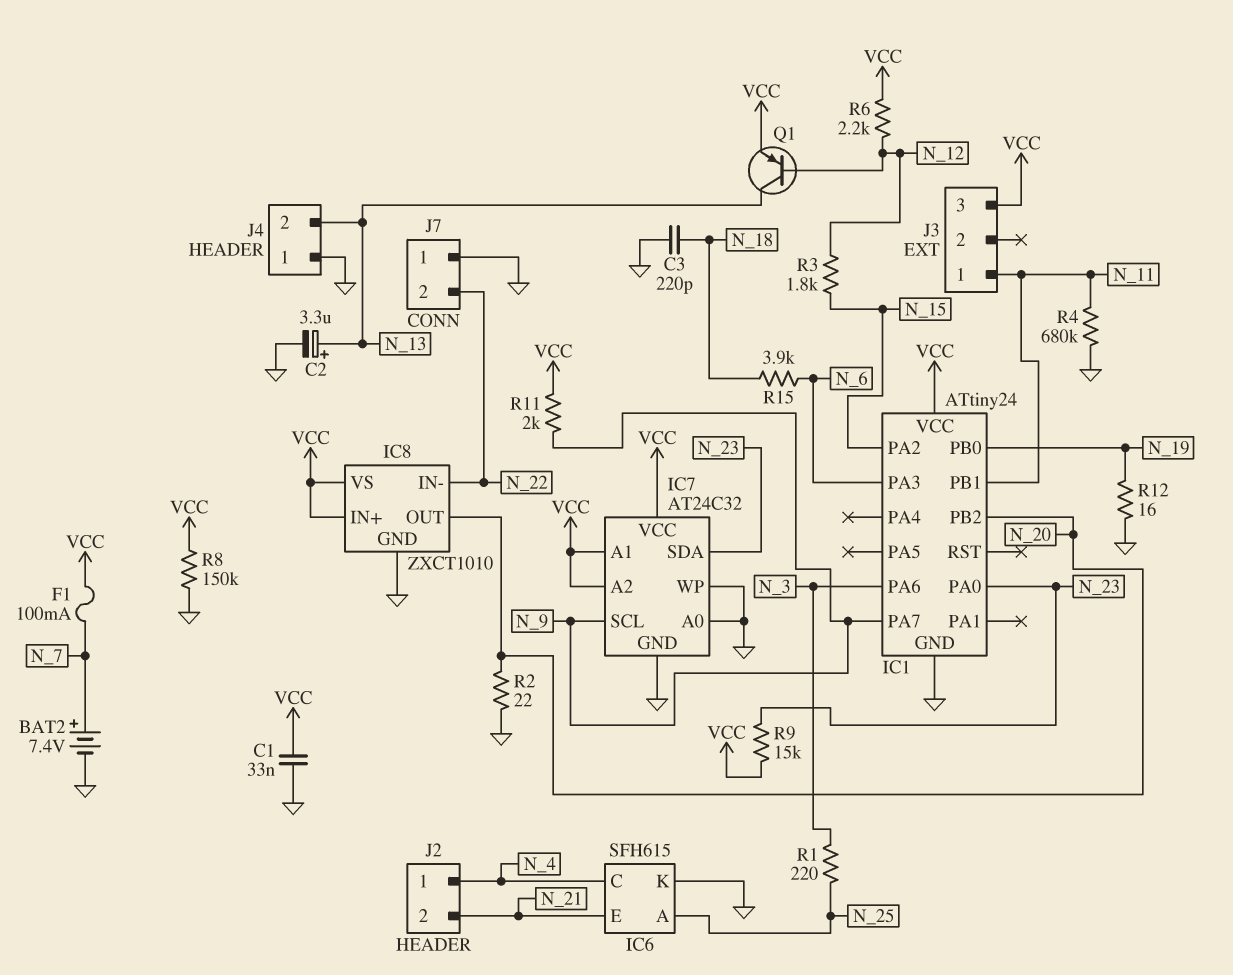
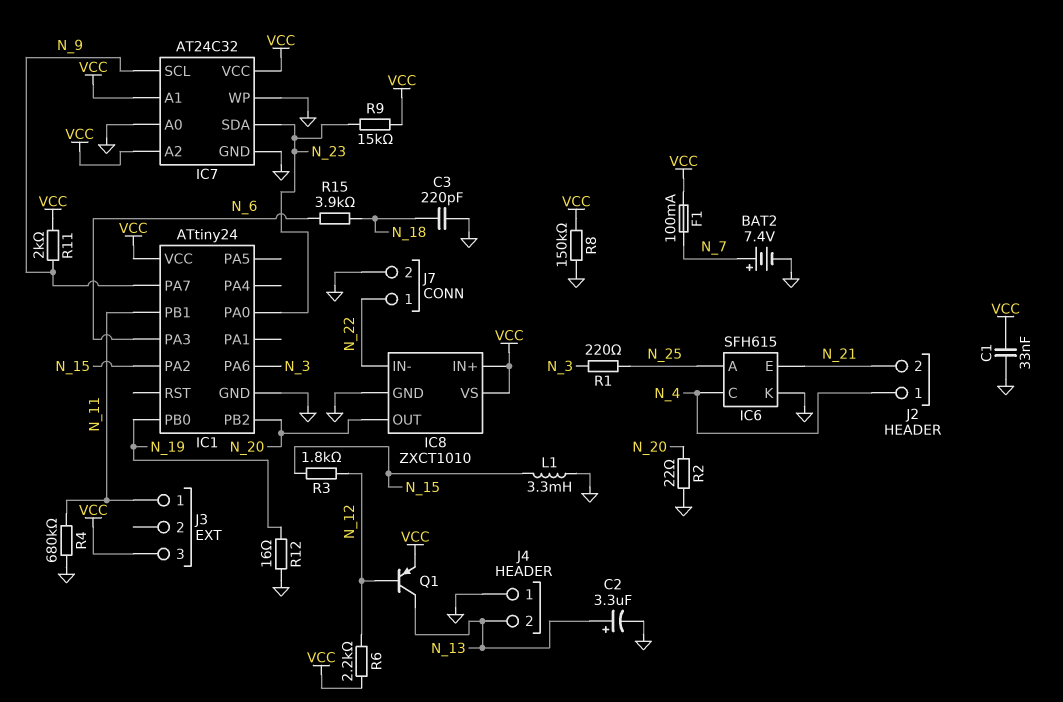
J7 pin 1: GND -> N_22
J7 pin 2: N_22 -> GND
L1: none -> 3.3mH (GND, N_15)

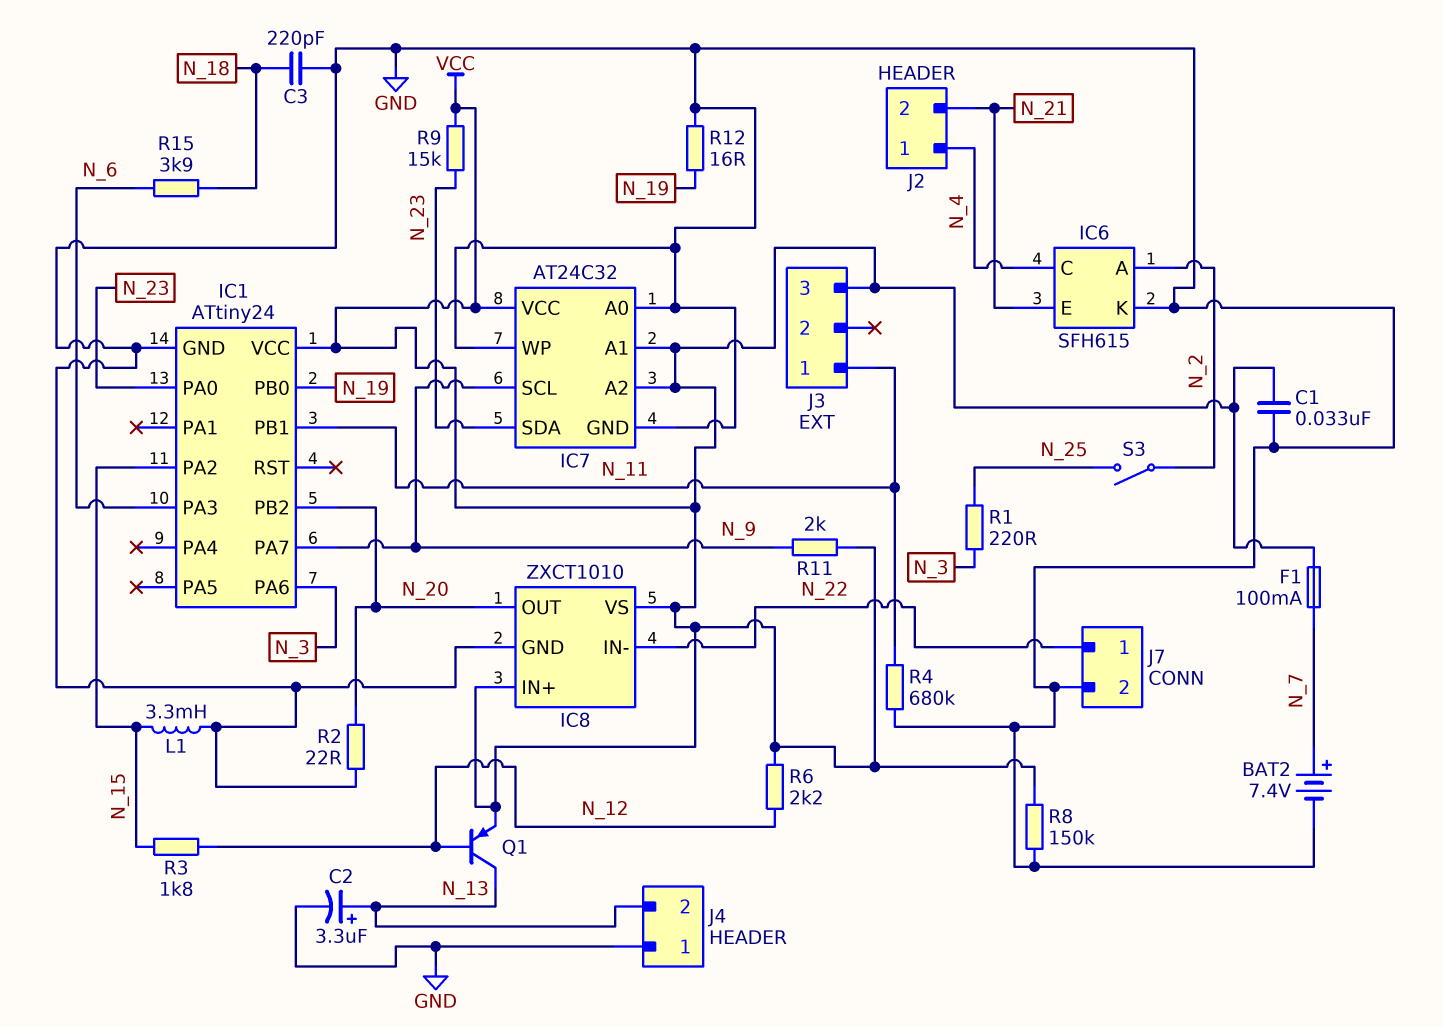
IC6 pin A: N_25 -> N_2
S3: none -> switch (N_2, N_25)

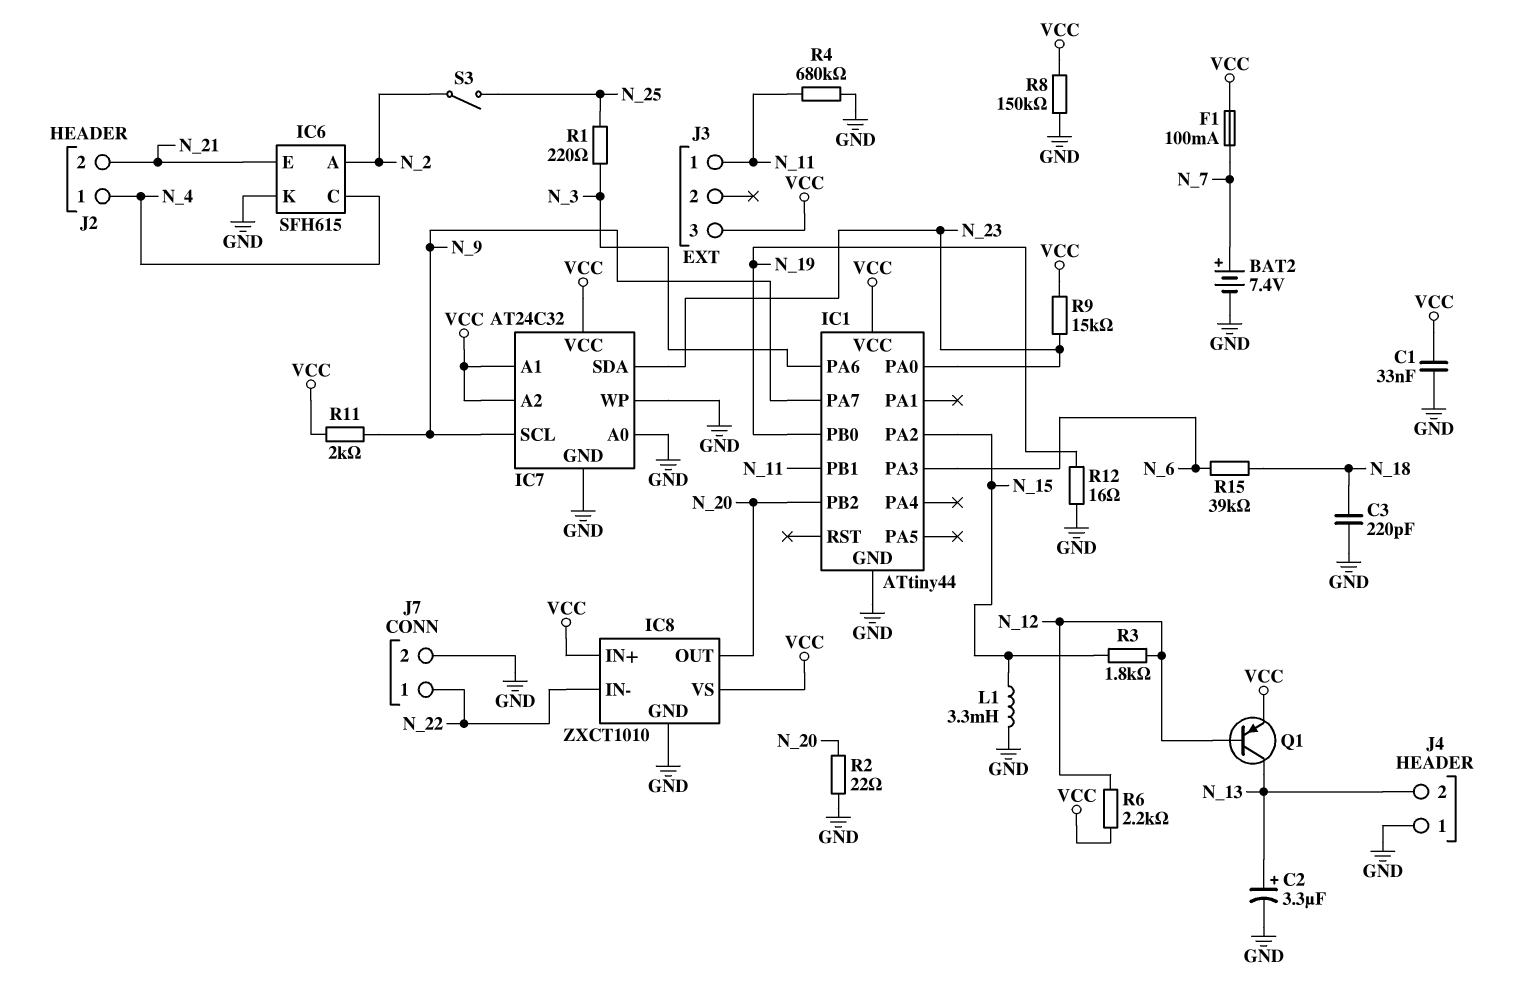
IC1: ATtiny24 -> ATtiny44
R15: 3.9k (N_6, N_18) -> 39k (N_6, N_18)

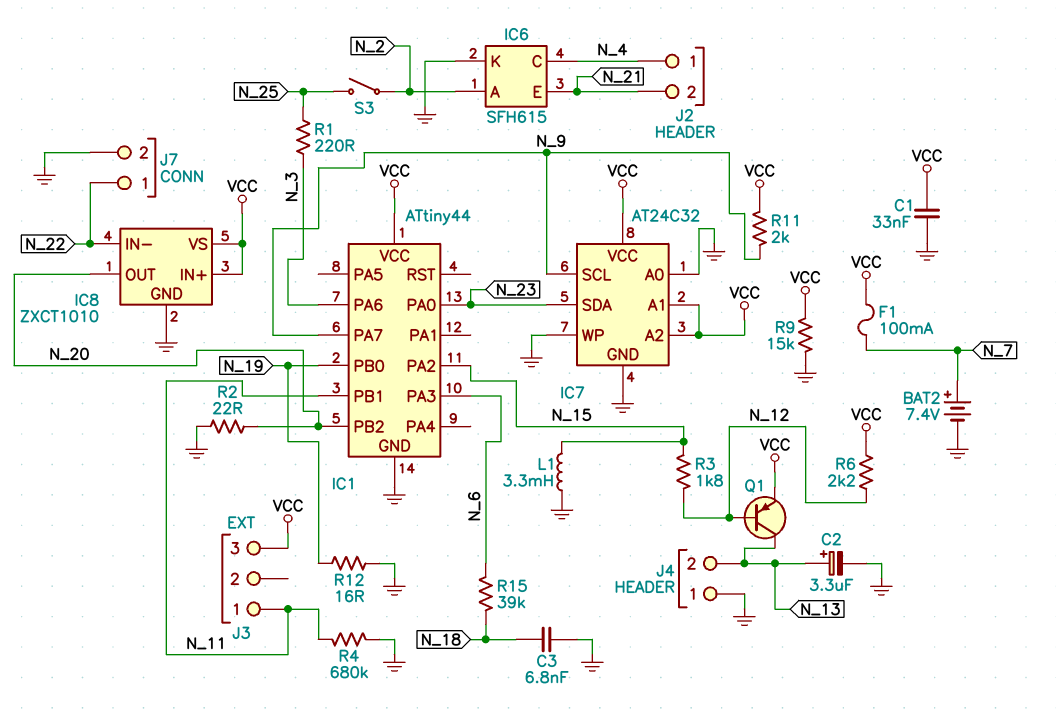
C3: 220pF (GND, N_18) -> 6.8nF (GND, N_18)
R8: 150k (GND, VCC) -> none
R9: 15k (N_23, VCC) -> 15k (GND, VCC)

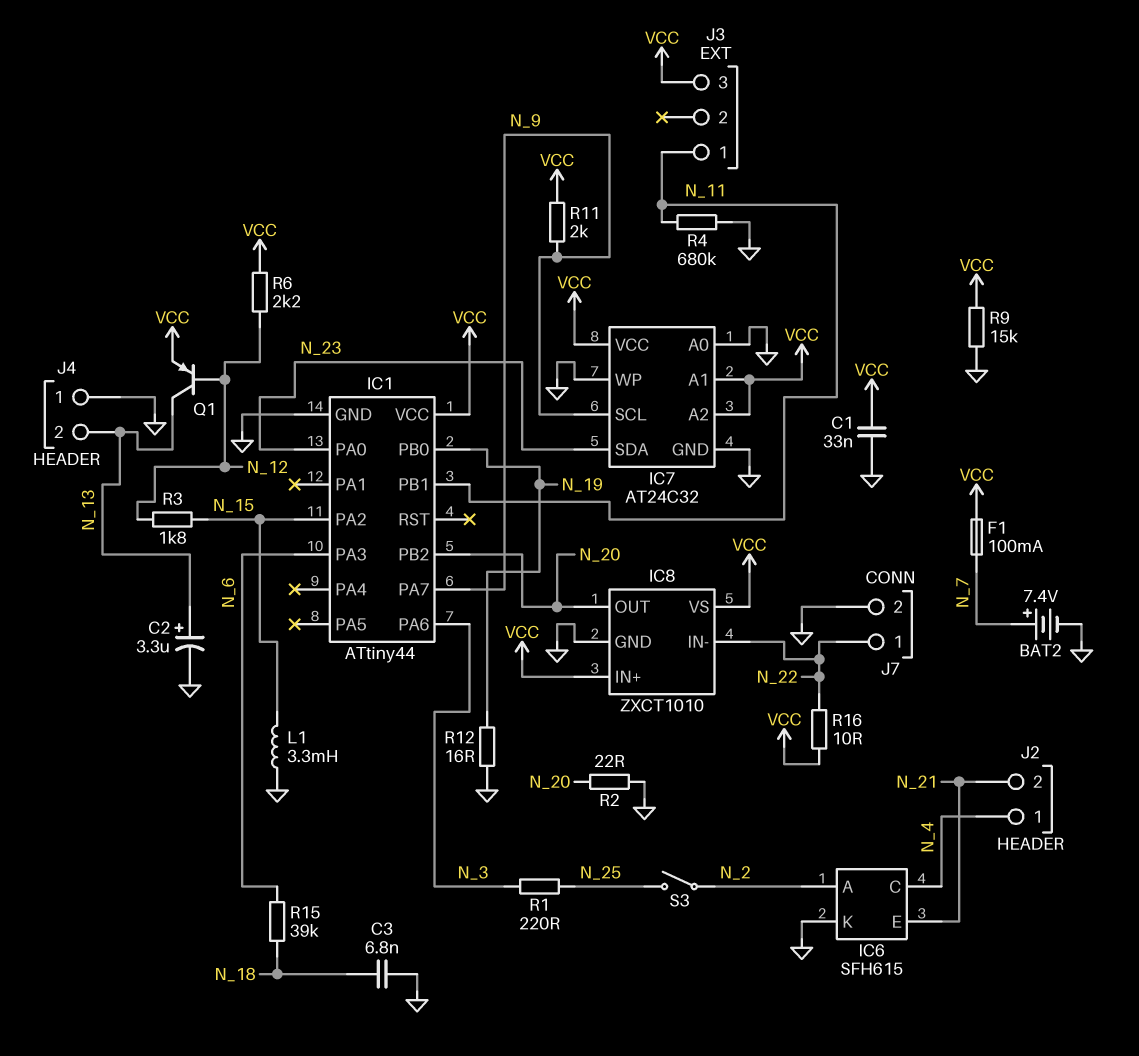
R16: none -> 10 (N_22, VCC)

